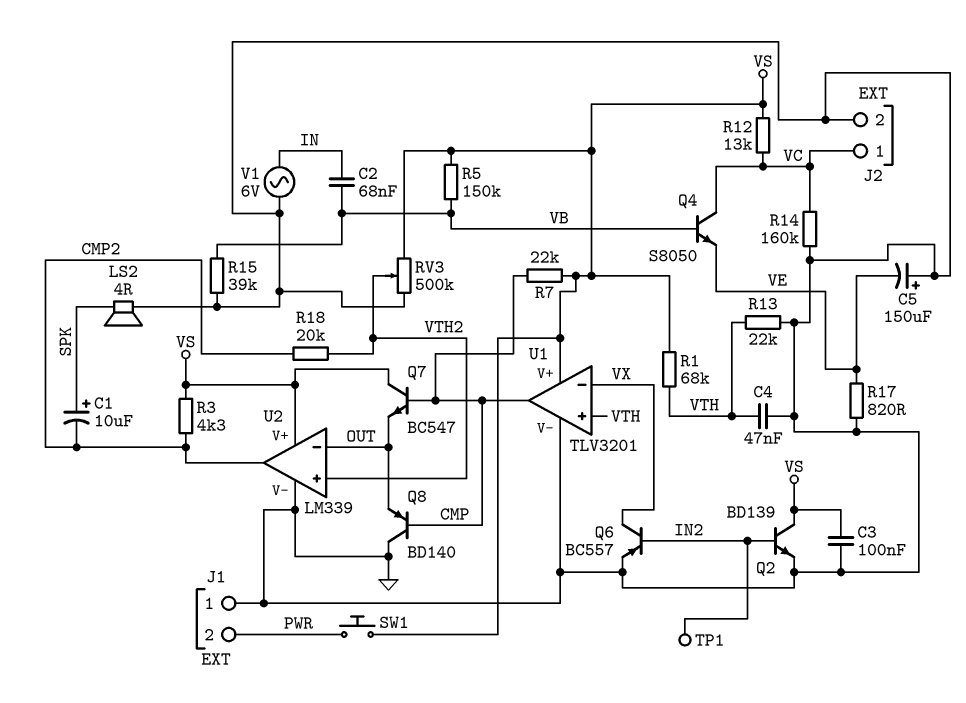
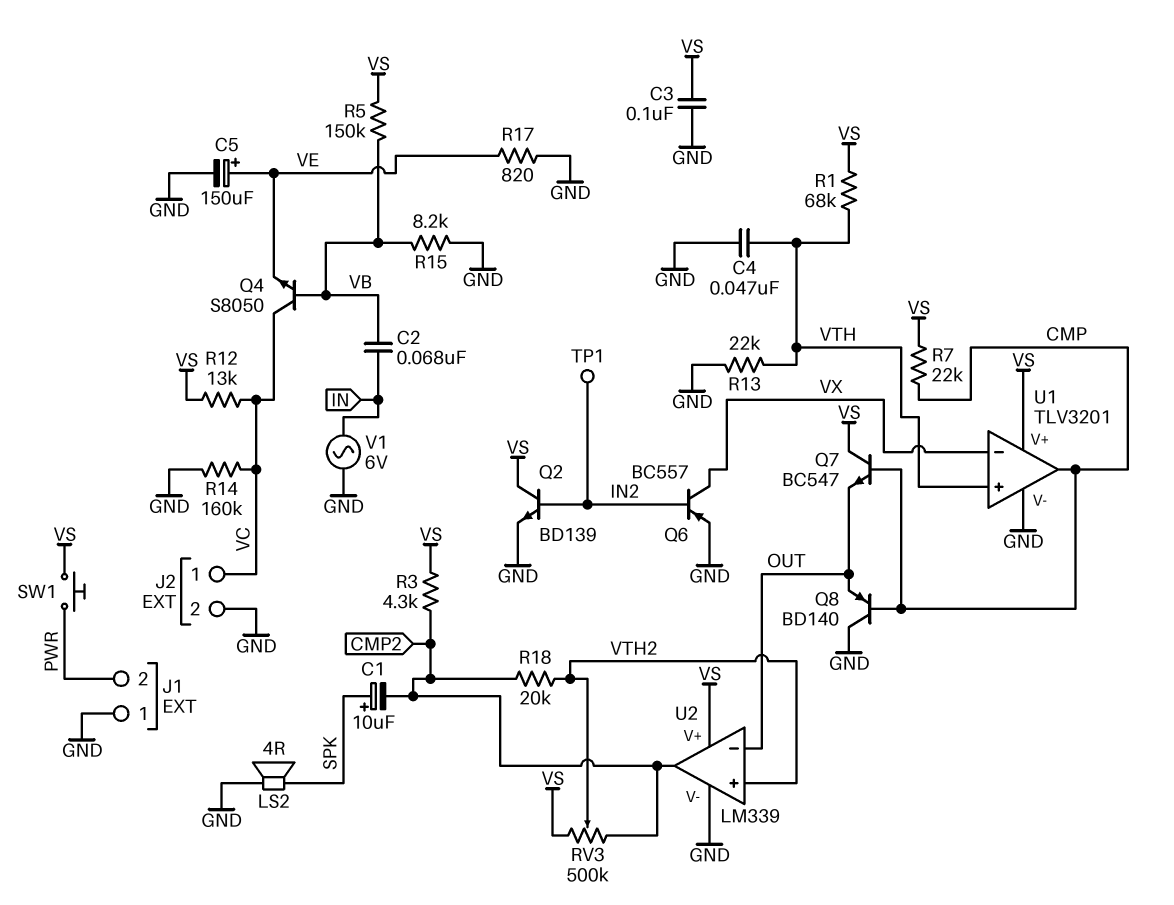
C5: 150uF (plus GND, minus VE) -> 150uF (plus VE, minus GND)
R15: 39k (GND, VB) -> 8.2k (GND, VB)
RV3: 500k (GND, VS, wiper VTH2) -> 500k (CMP2, VS, wiper VTH2)

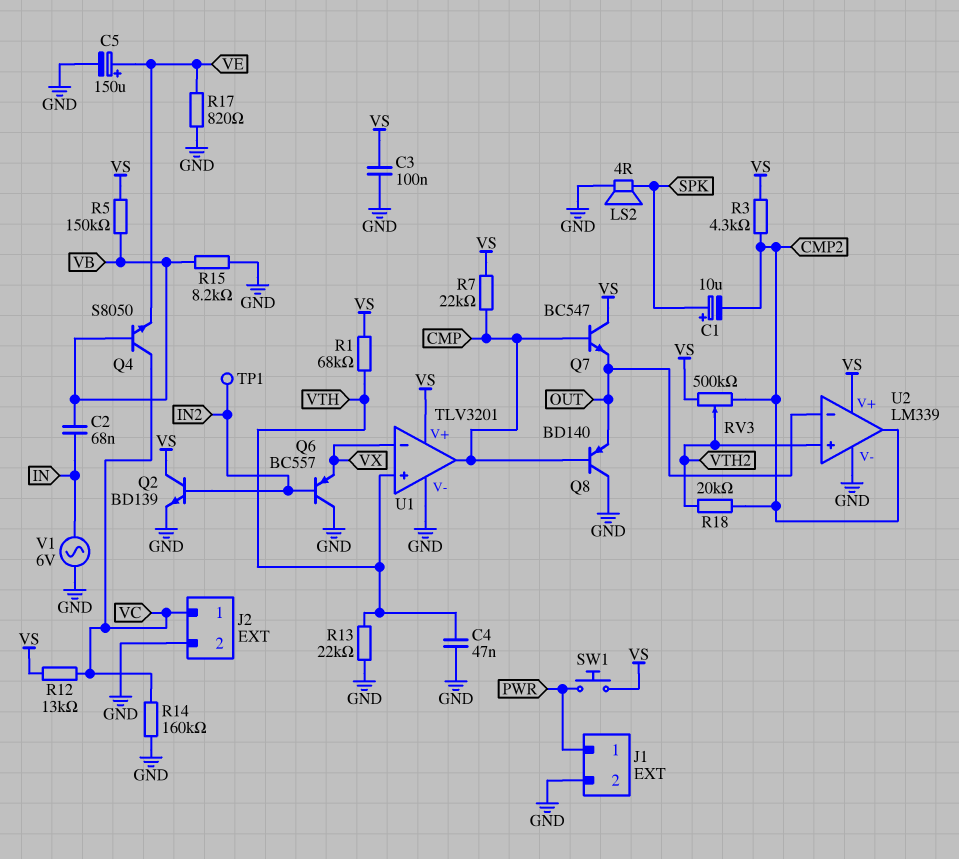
J1 pin 1: GND -> PWR
J1 pin 2: PWR -> GND
Q6: PNP BC557 (B IN2, C VX, E GND) -> PNP BC557 (B IN2, C GND, E VX)

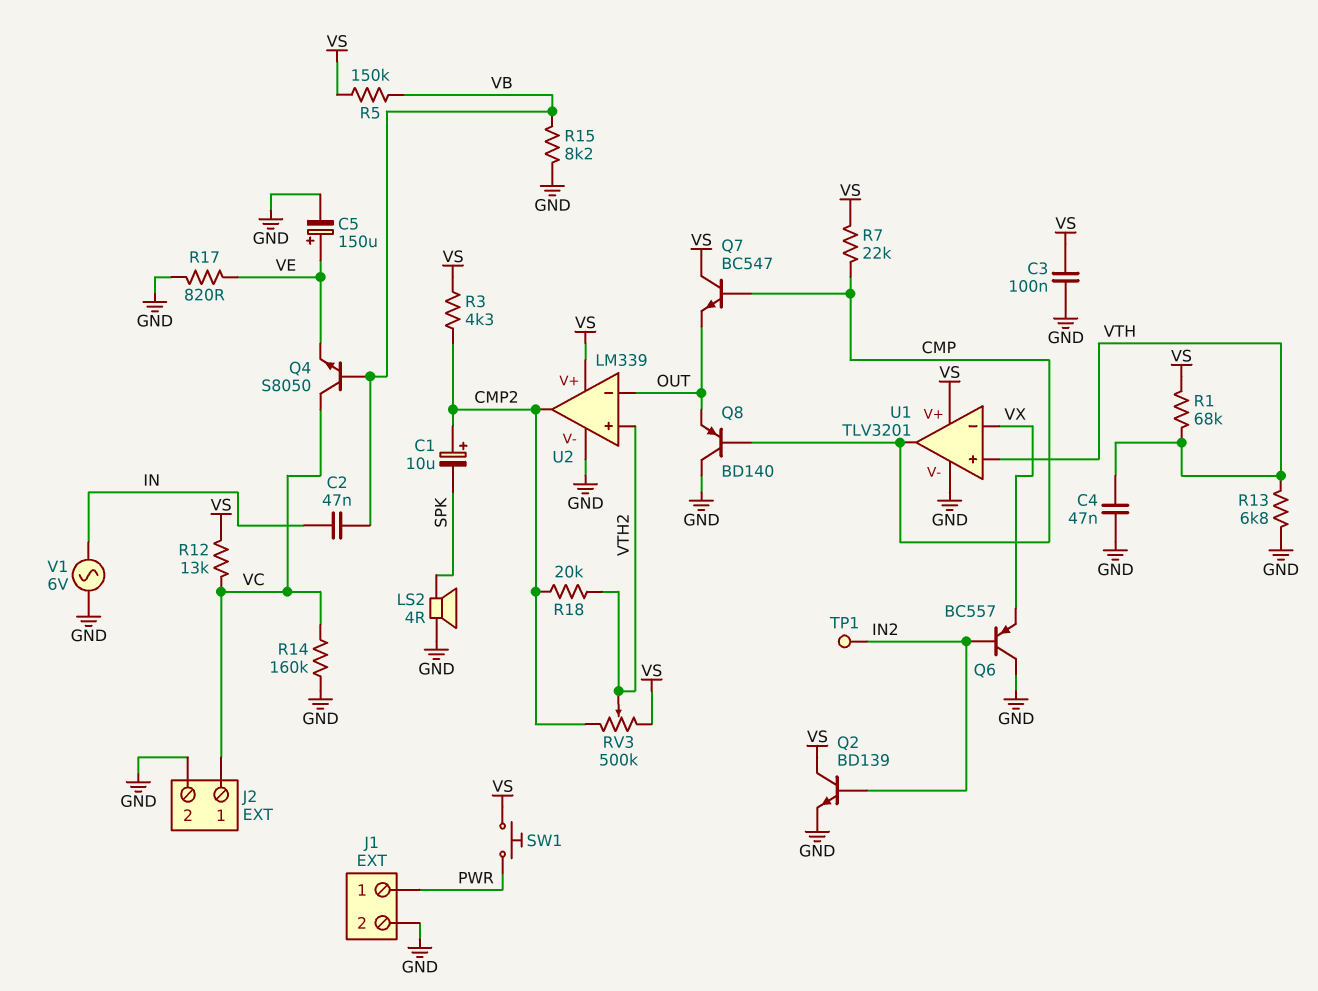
C1: 10uF (plus SPK, minus CMP2) -> 10uF (plus CMP2, minus SPK)
C2: 68nF (IN, VB) -> 47nF (IN, VB)
R13: 22k (GND, VTH) -> 6.8k (GND, VTH)

